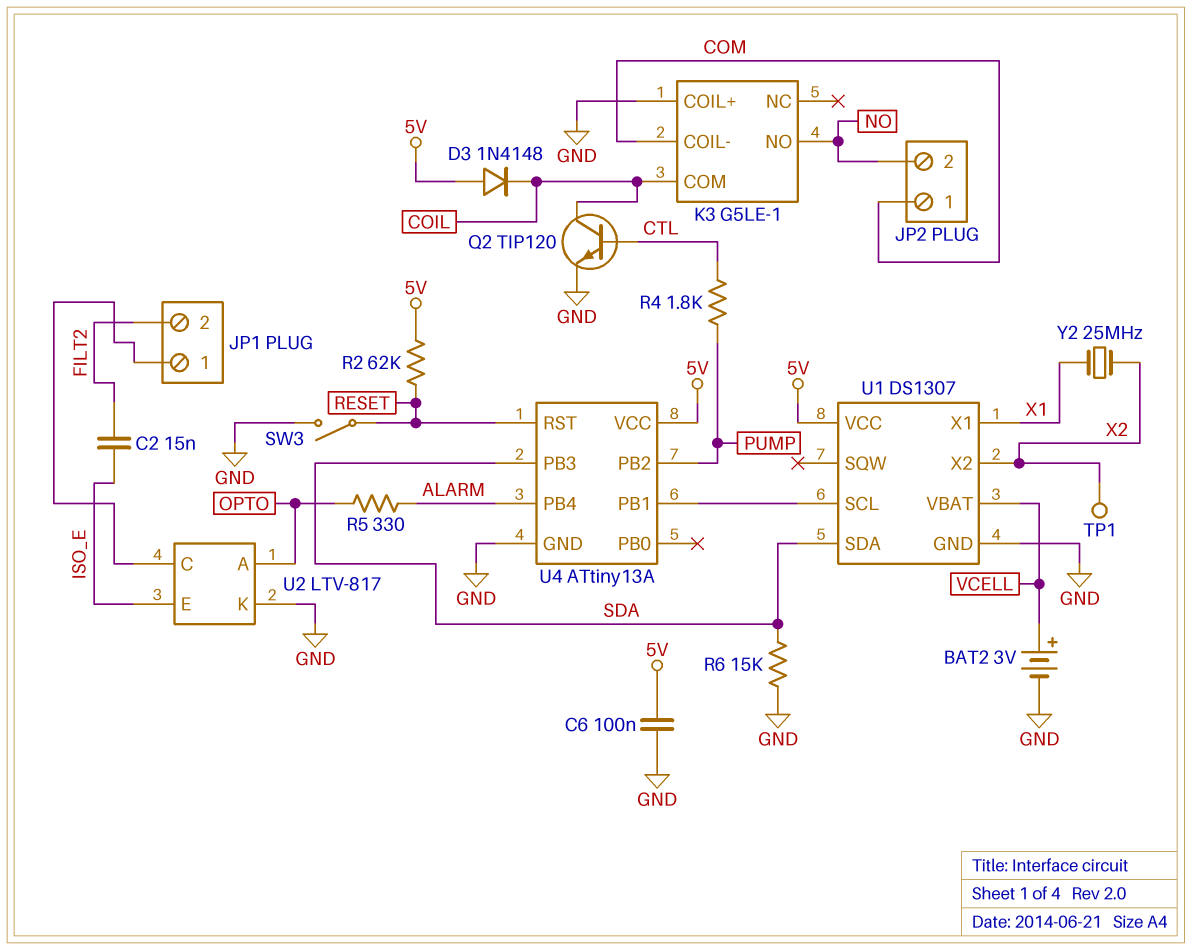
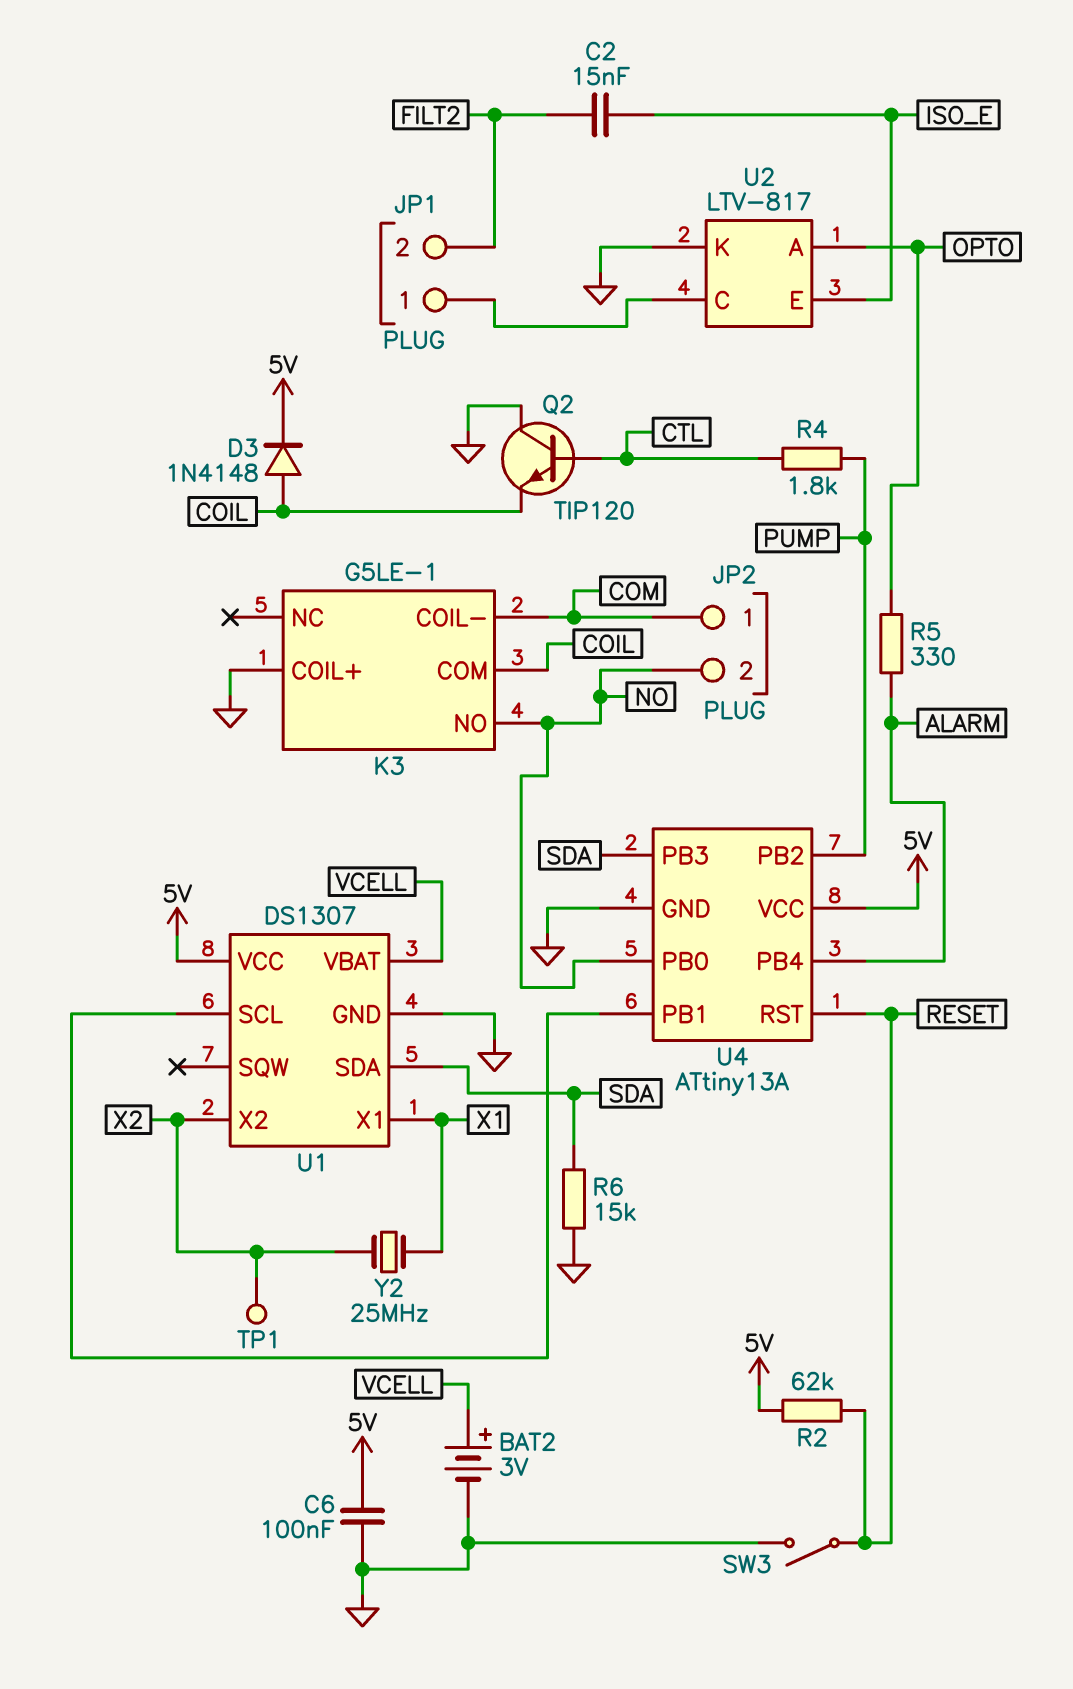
D3: diode 1N4148 (A 5V, K COIL) -> diode 1N4148 (A COIL, K 5V)
Q2: NPN TIP120 (B CTL, C COIL, E GND) -> NPN TIP120 (B CTL, C GND, E COIL)
U4 pin PB0: none -> NO

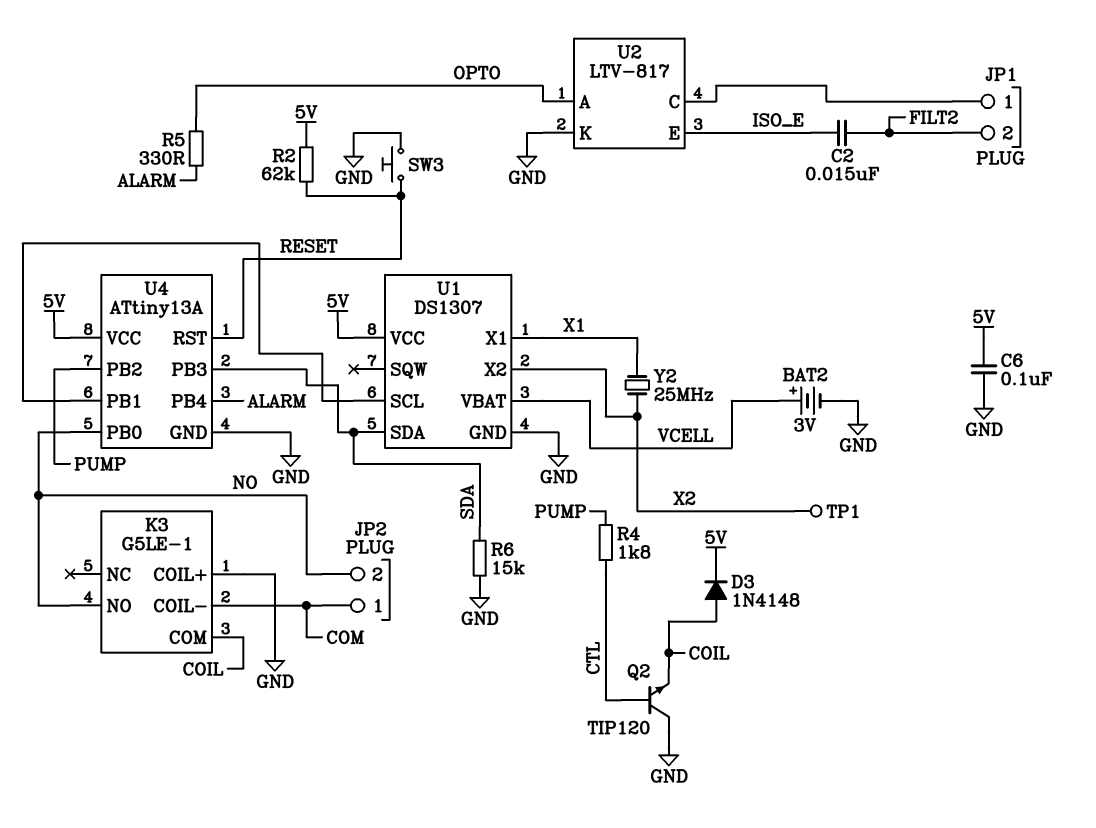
SW3: switch (GND, RESET) -> button (GND, RESET)

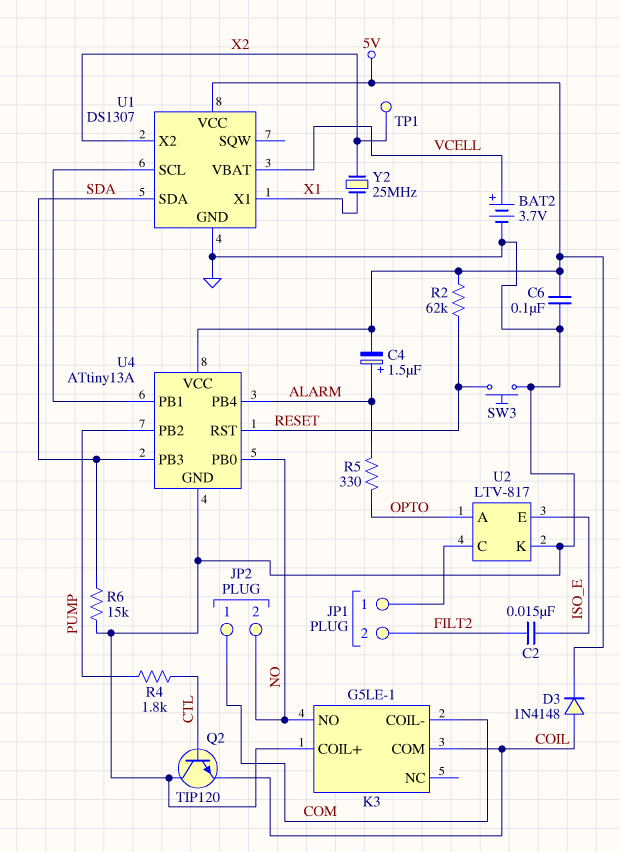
BAT2: 3V (plus VCELL, minus GND) -> 3.7V (plus VCELL, minus GND)
C4: none -> 1.5uF (plus ALARM, minus 5V)

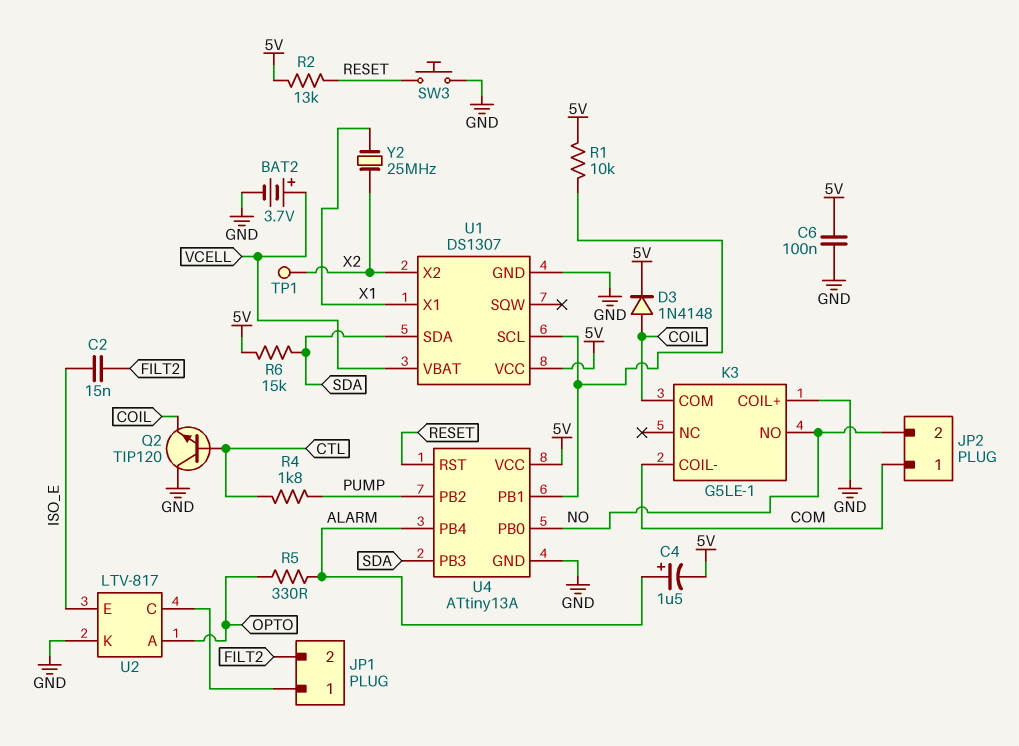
R1: none -> 10k (5V, U1/SCL)
R2: 62k (5V, RESET) -> 13k (5V, RESET)
R6: 15k (GND, SDA) -> 15k (5V, SDA)

